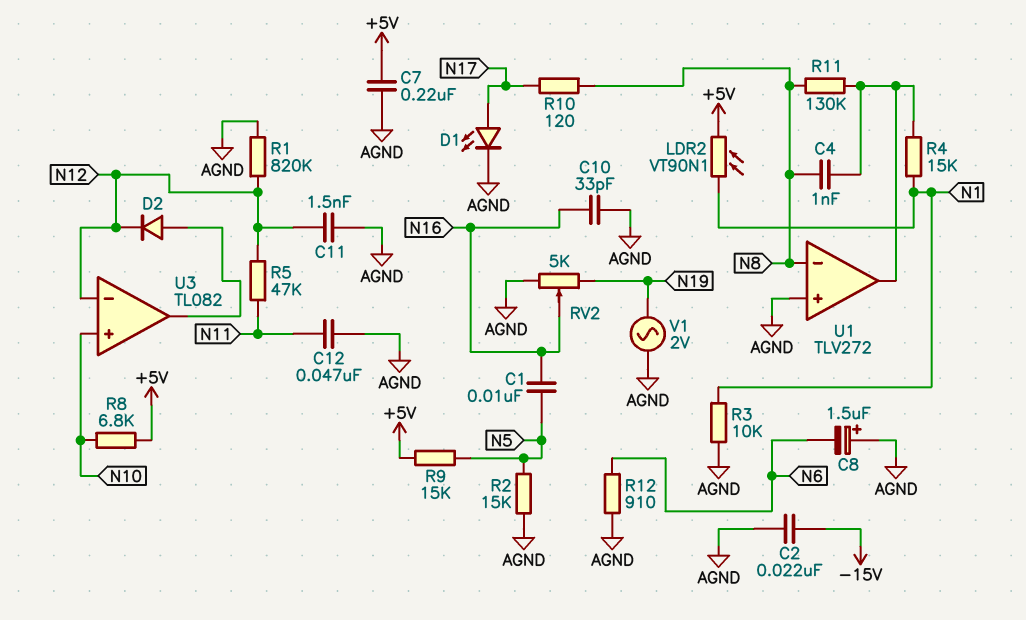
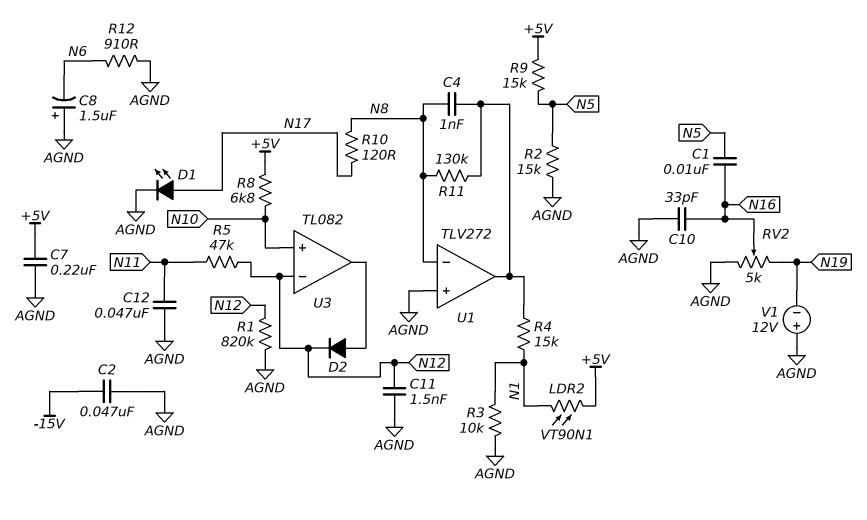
C2: 22nF (-15V, AGND) -> 47nF (-15V, AGND)
V1: AC 2V (AGND, N19) -> 12V (plus AGND, minus N19)

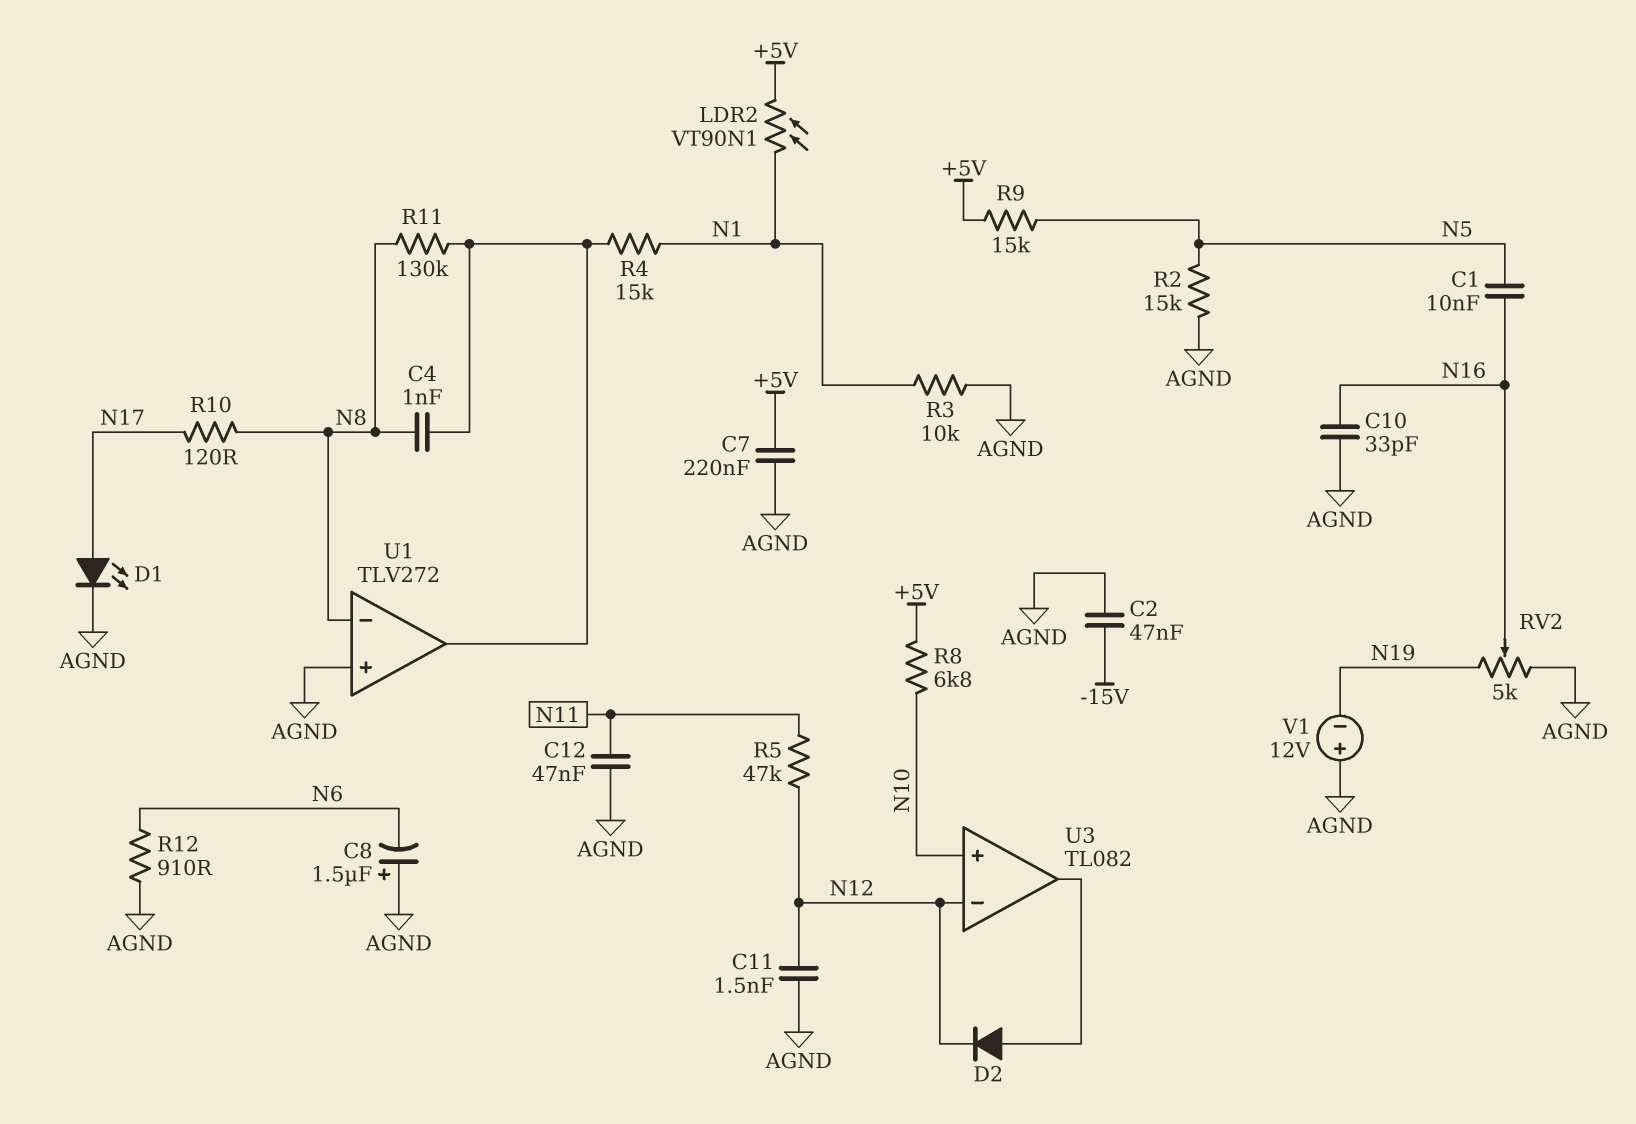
R1: 820k (AGND, N12) -> none

